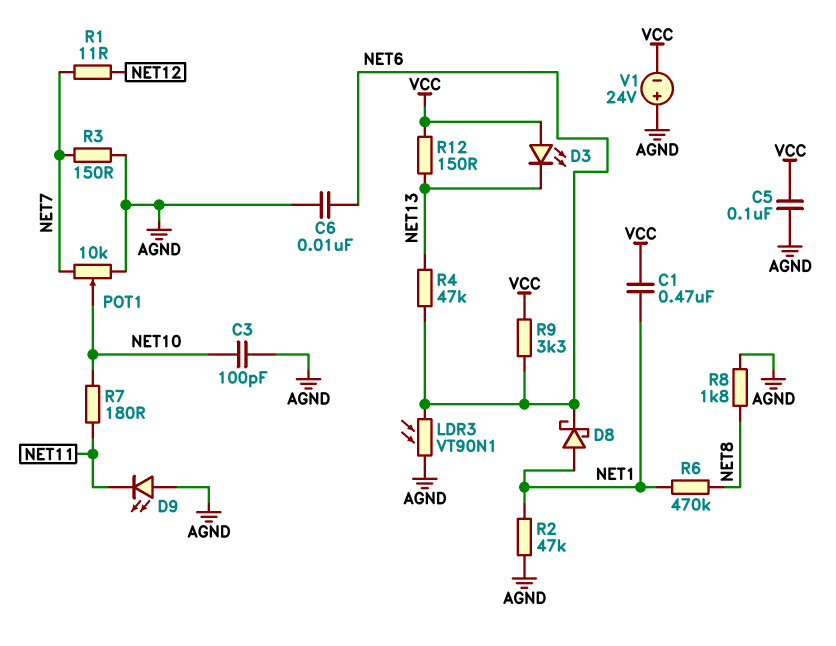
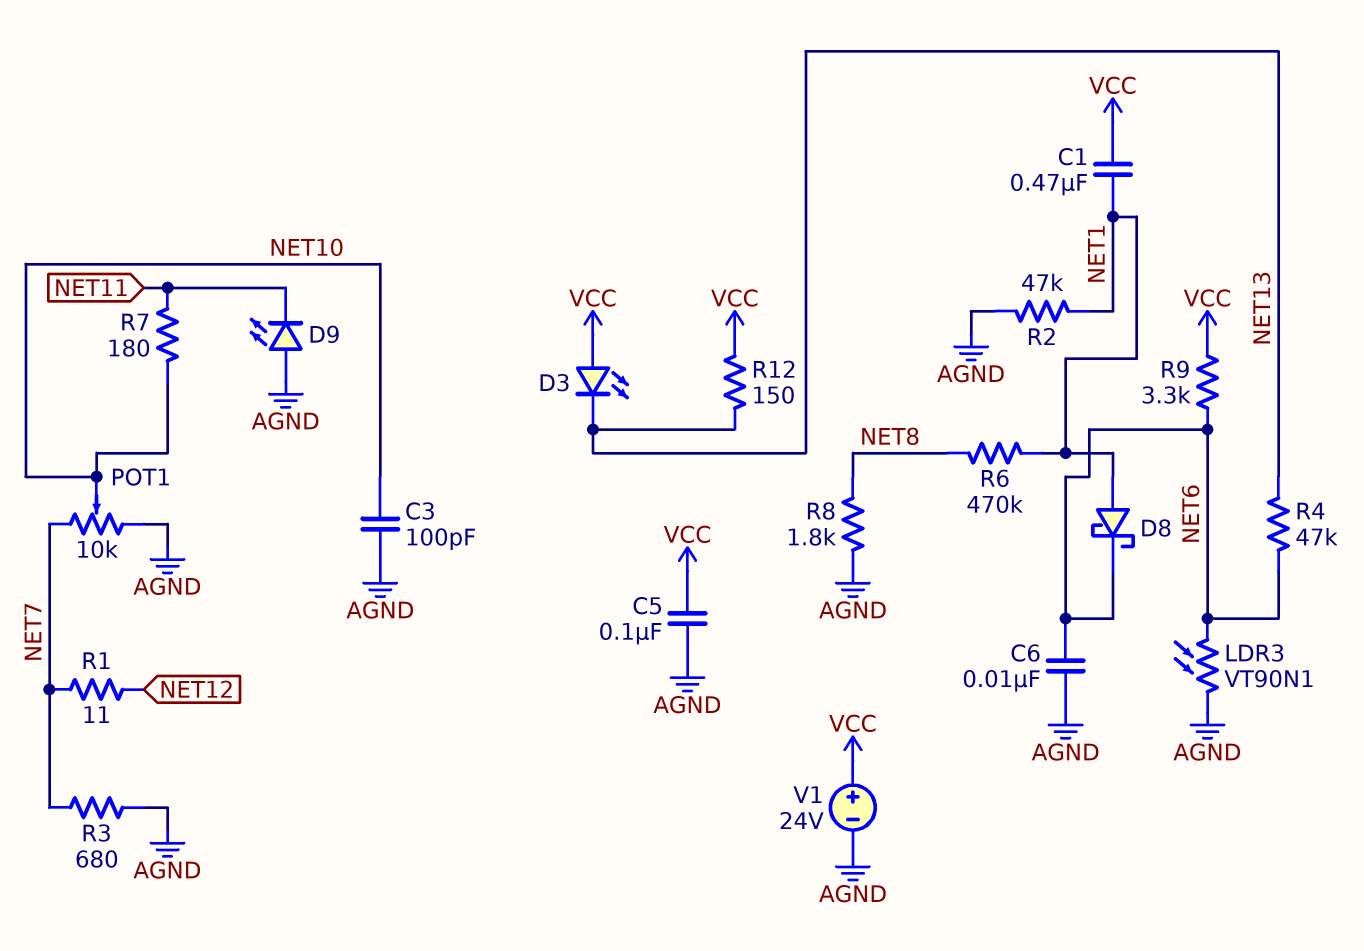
R3: 150 (AGND, NET7) -> 680 (AGND, NET7)
V1: 24V (plus AGND, minus VCC) -> 24V (plus VCC, minus AGND)

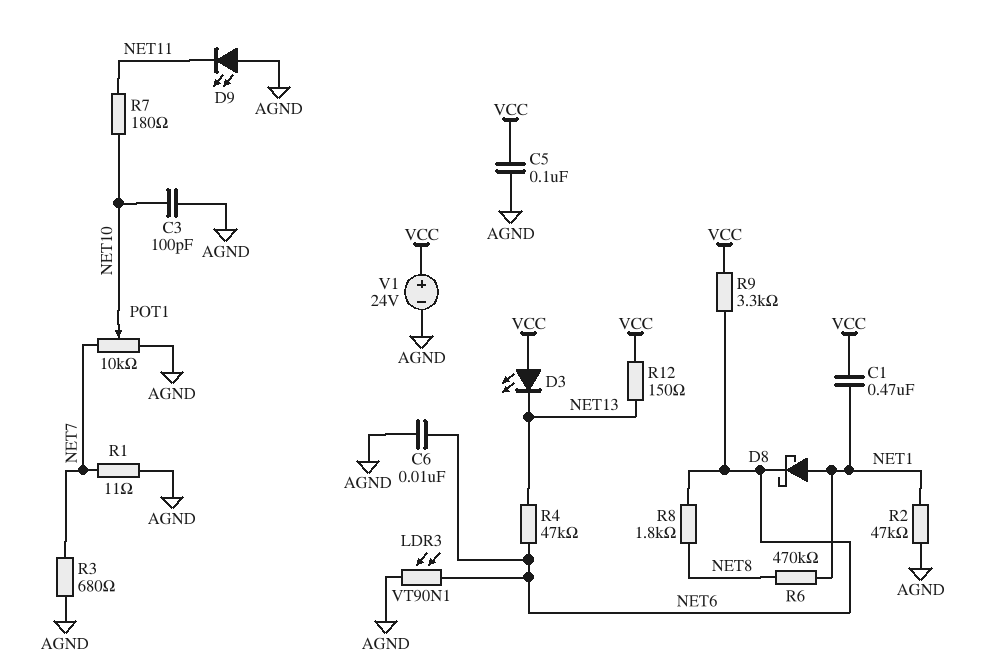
R1: 11 (NET7, NET12) -> 11 (AGND, NET7)
R8: 1.8k (AGND, NET8) -> 1.8k (NET6, NET8)

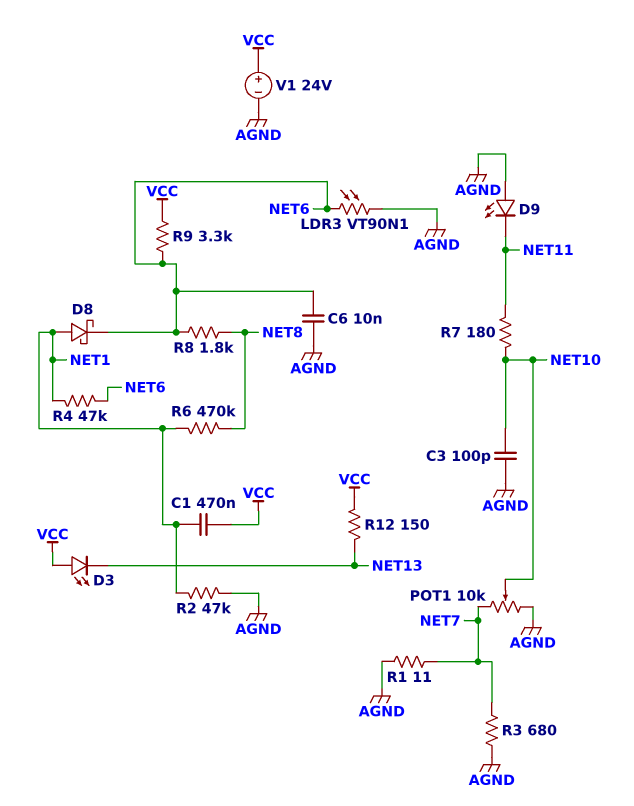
C5: 100nF (AGND, VCC) -> none
R4: 47k (NET6, NET13) -> 47k (NET1, NET6)

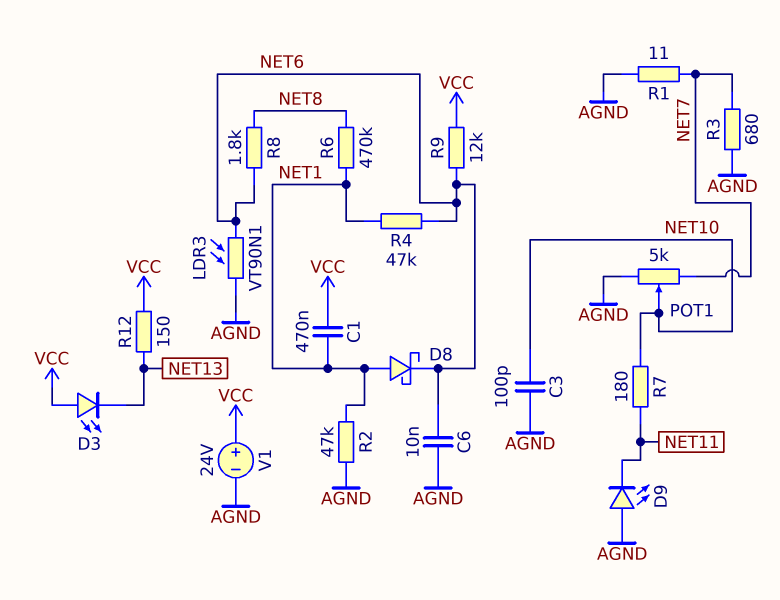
POT1: 10k (AGND, NET7, wiper NET10) -> 5k (AGND, NET7, wiper NET10)
R9: 3.3k (NET6, VCC) -> 12k (NET6, VCC)

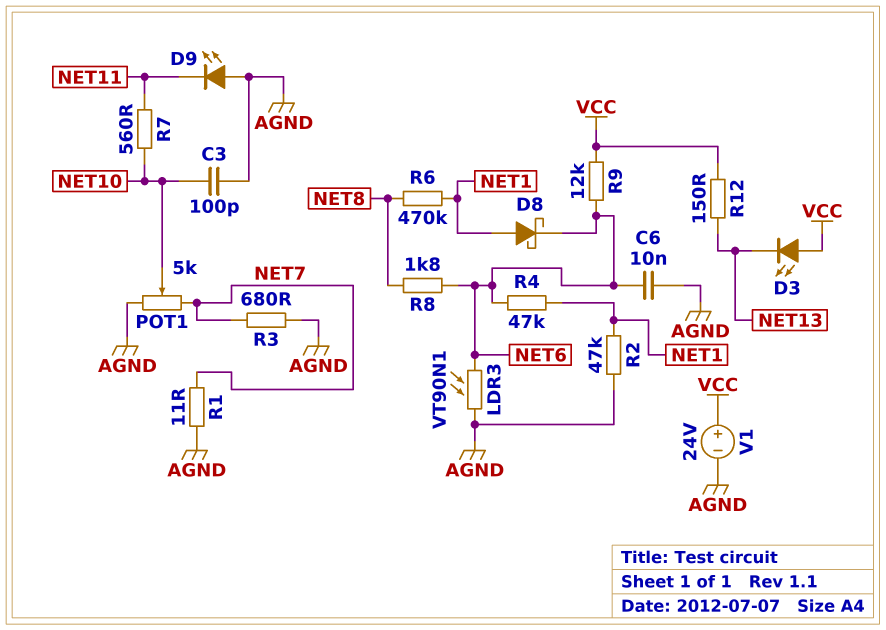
C1: 470nF (NET1, VCC) -> none
R7: 180 (NET10, NET11) -> 560 (NET10, NET11)

